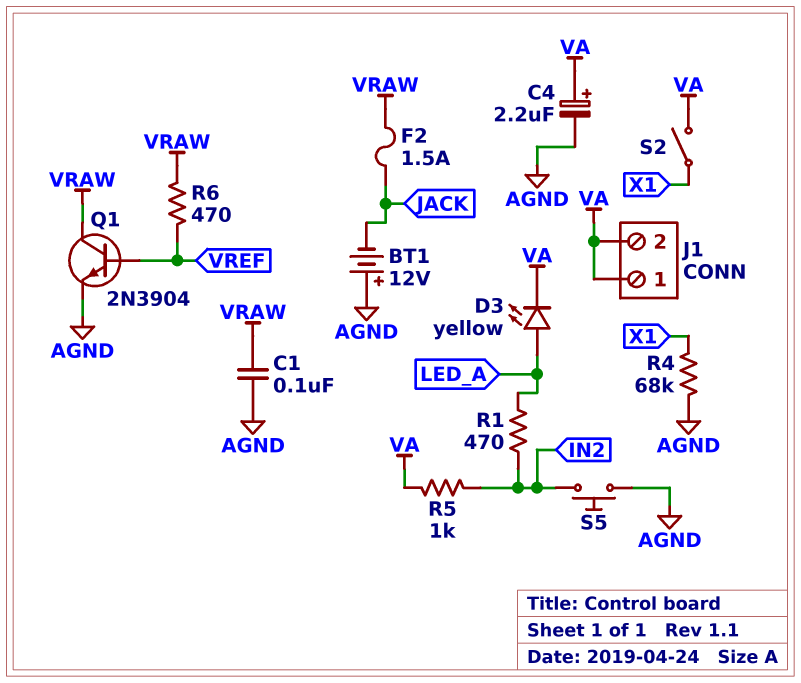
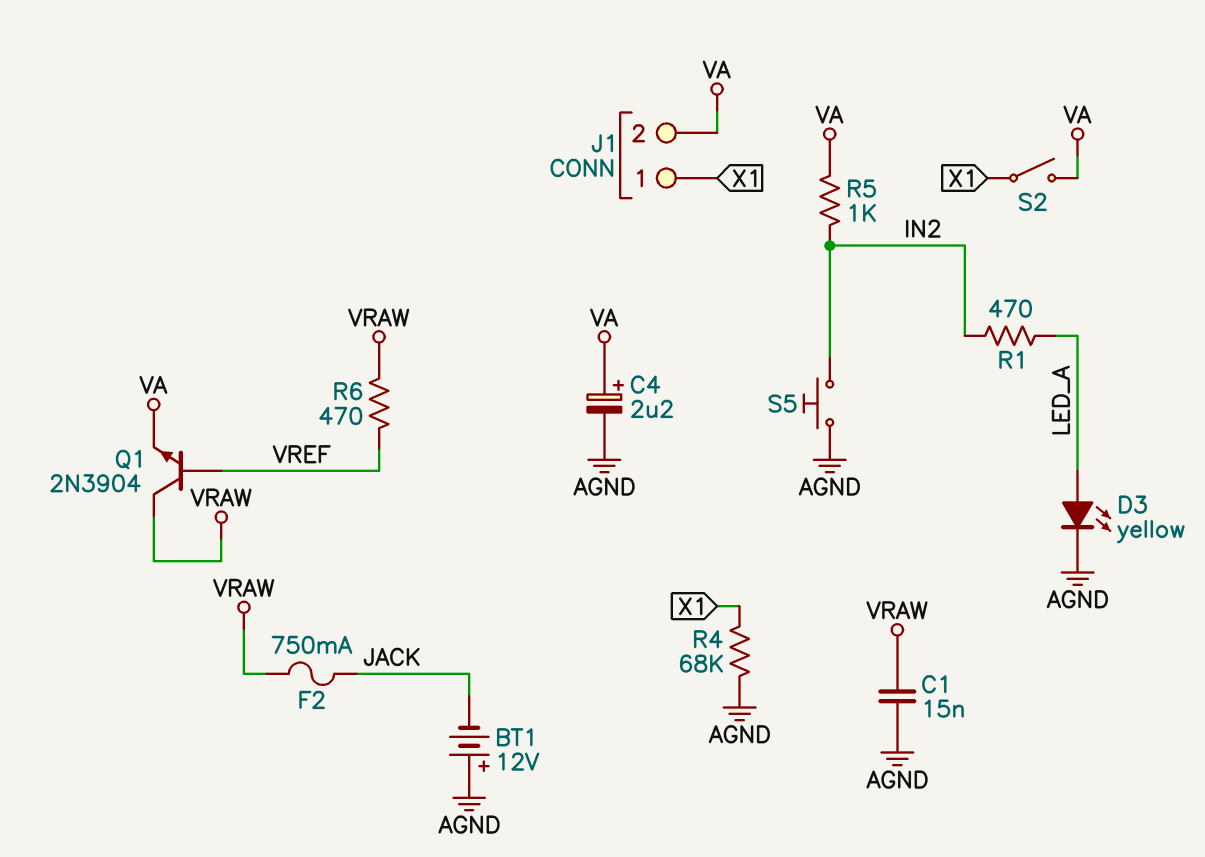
C1: 100nF (AGND, VRAW) -> 15nF (AGND, VRAW)
D3: LED yellow (A LED_A, K VA) -> LED yellow (A LED_A, K AGND)
F2: 1.5A (JACK, VRAW) -> 750mA (JACK, VRAW)
J1 pin 1: VA -> X1
Q1: NPN 2N3904 (B VREF, C VRAW, E AGND) -> NPN 2N3904 (B VREF, C VRAW, E VA)

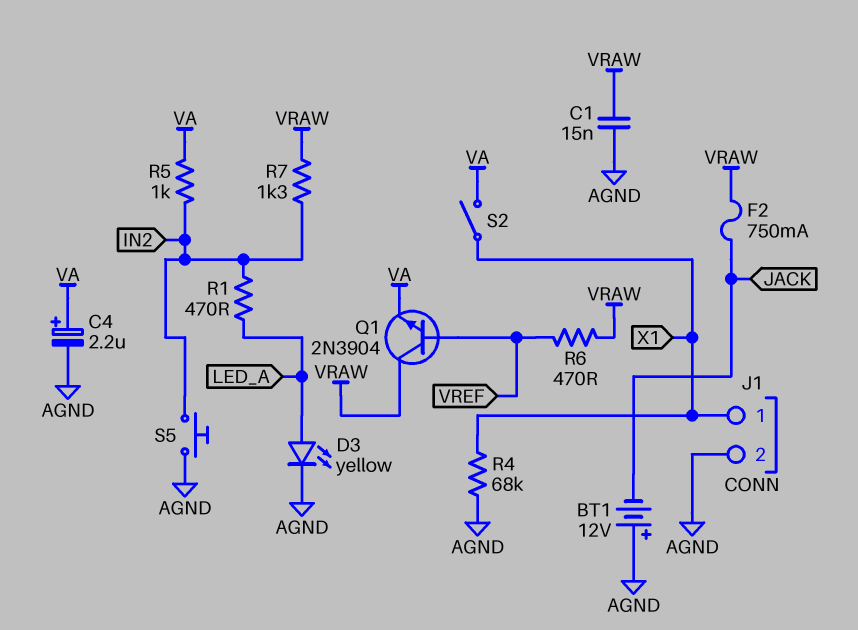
J1 pin 2: VA -> AGND
R7: none -> 1.3k (IN2, VRAW)

